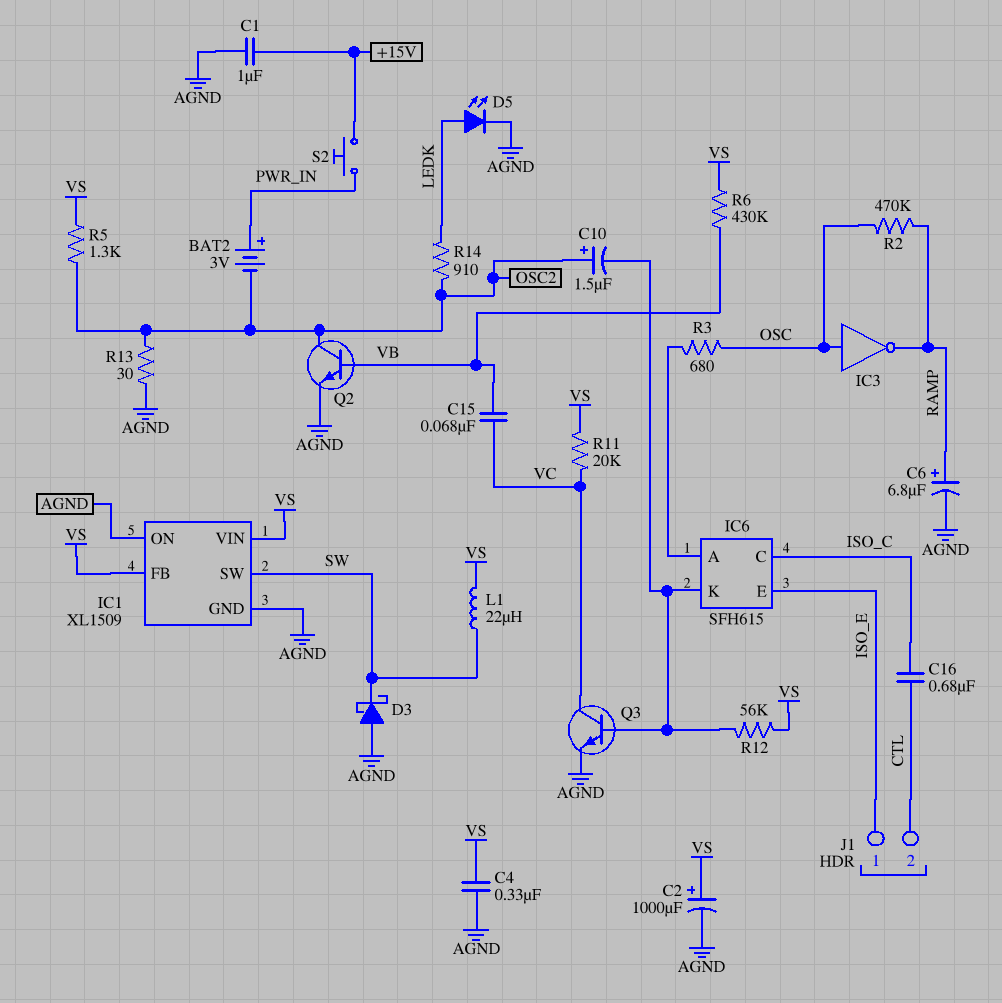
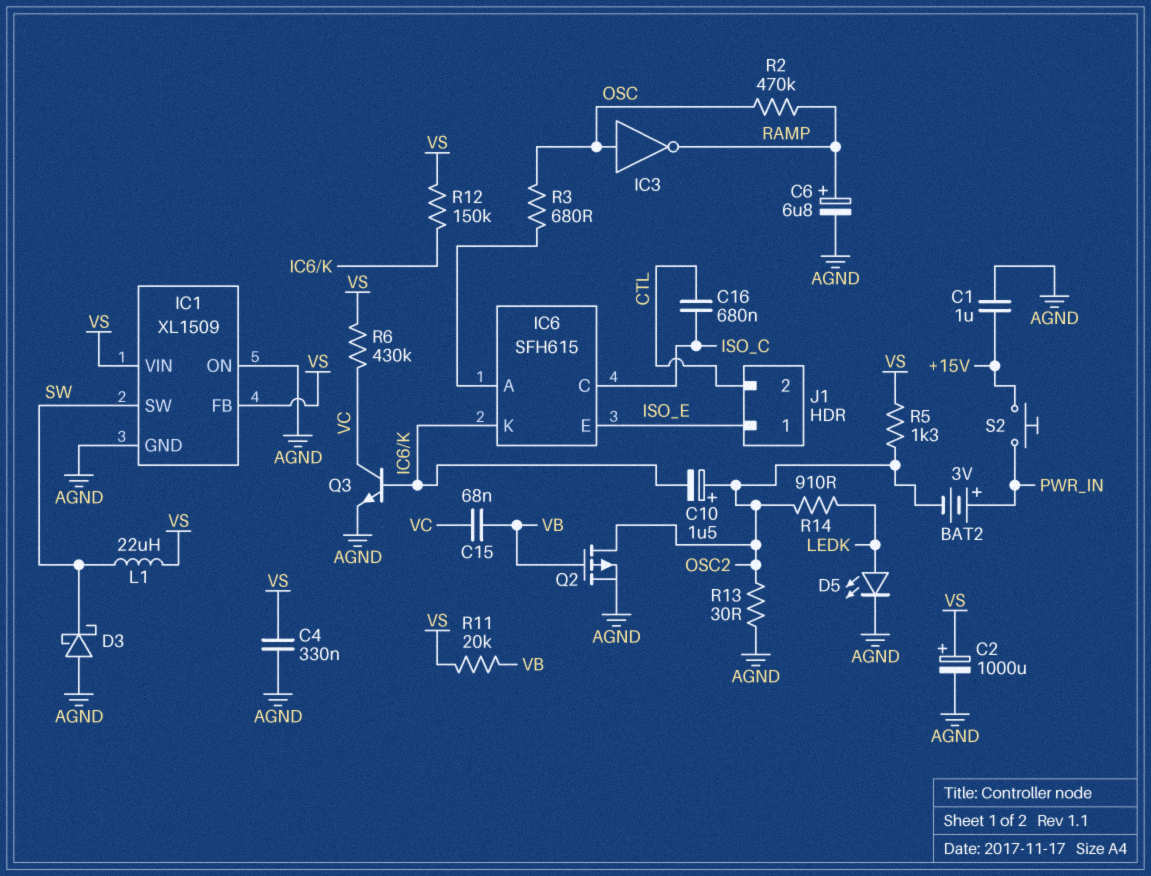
Q2: NPN (B VB, C OSC2, E AGND) -> PMOS (G VB, D OSC2, S AGND)
R6: 430k (VB, VS) -> 430k (VC, VS)
R11: 20k (VC, VS) -> 20k (VB, VS)
R12: 56k (IC6/K, VS) -> 150k (IC6/K, VS)

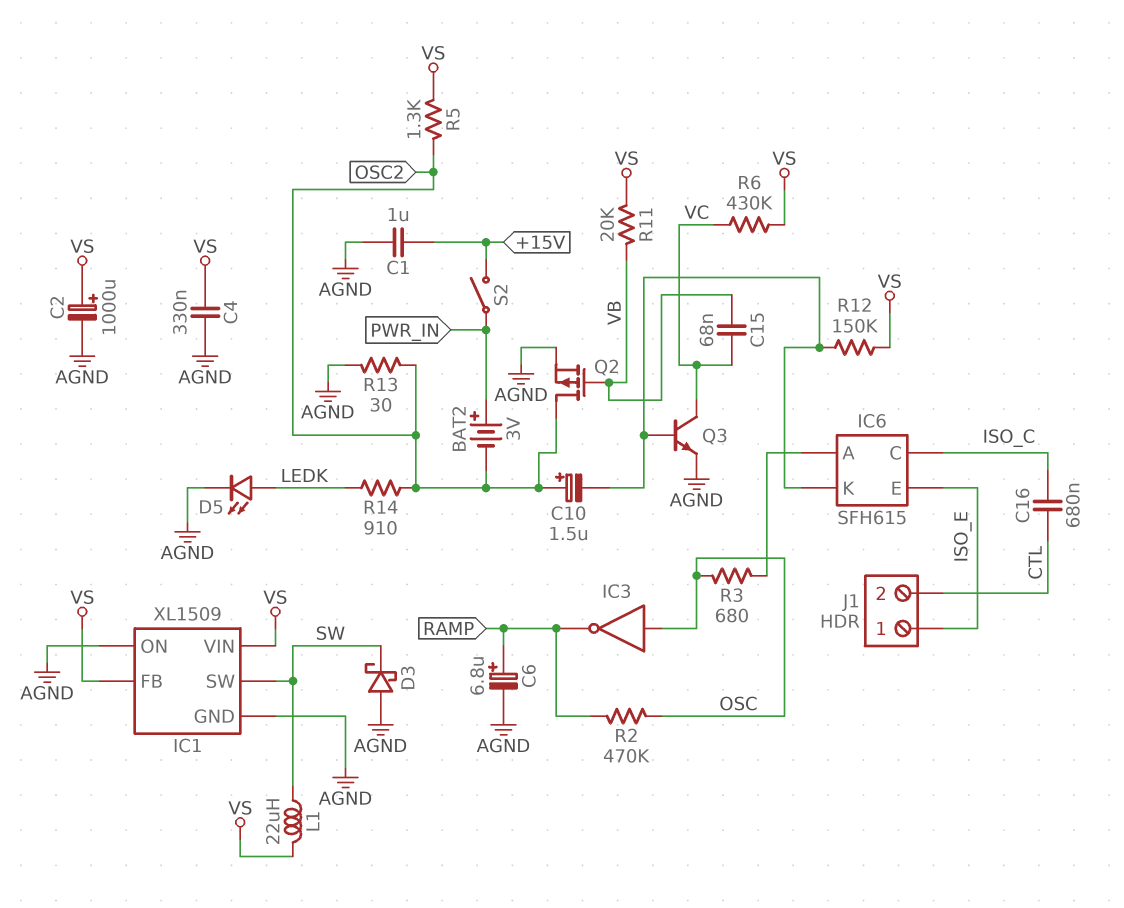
S2: button (+15V, PWR_IN) -> switch (+15V, PWR_IN)

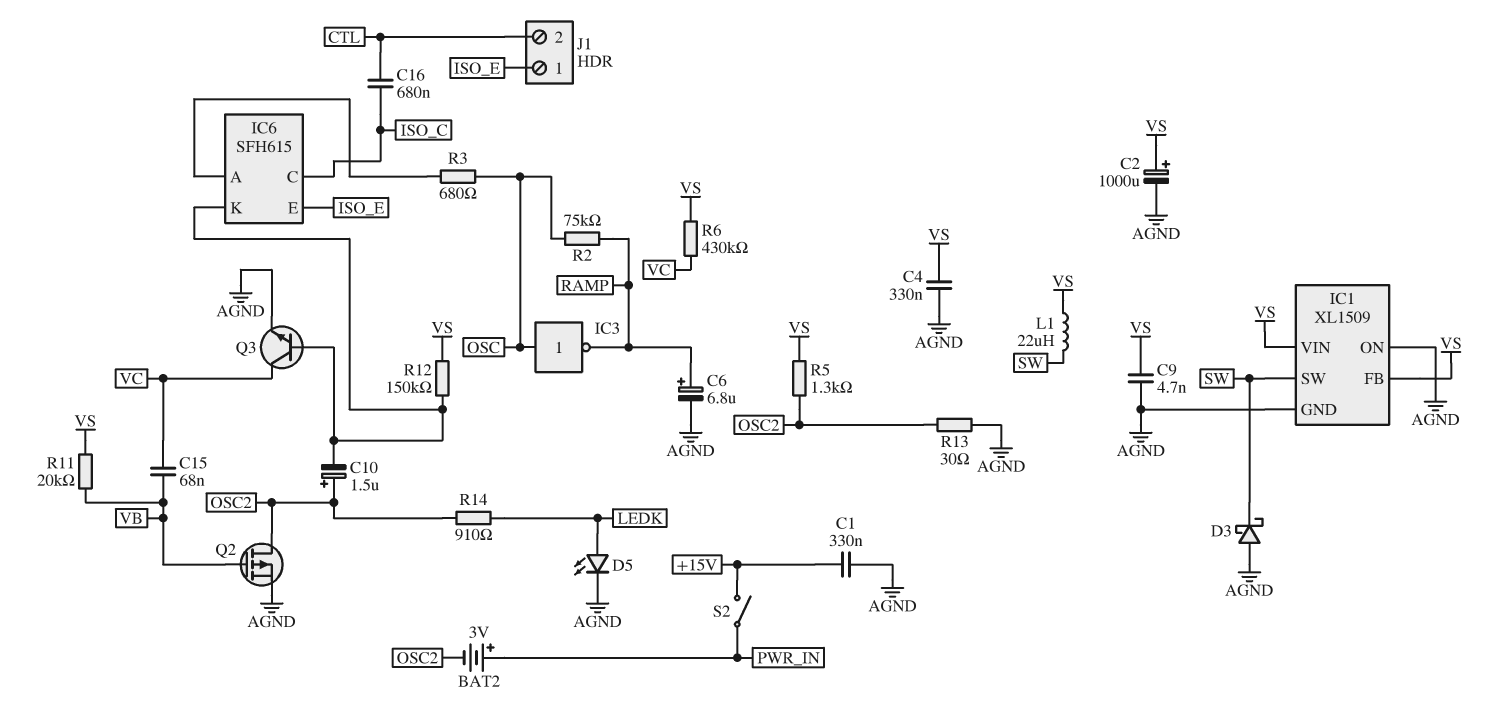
C1: 1uF (+15V, AGND) -> 330nF (+15V, AGND)
C9: none -> 4.7nF (AGND, VS)
R2: 470k (OSC, RAMP) -> 75k (OSC, RAMP)

